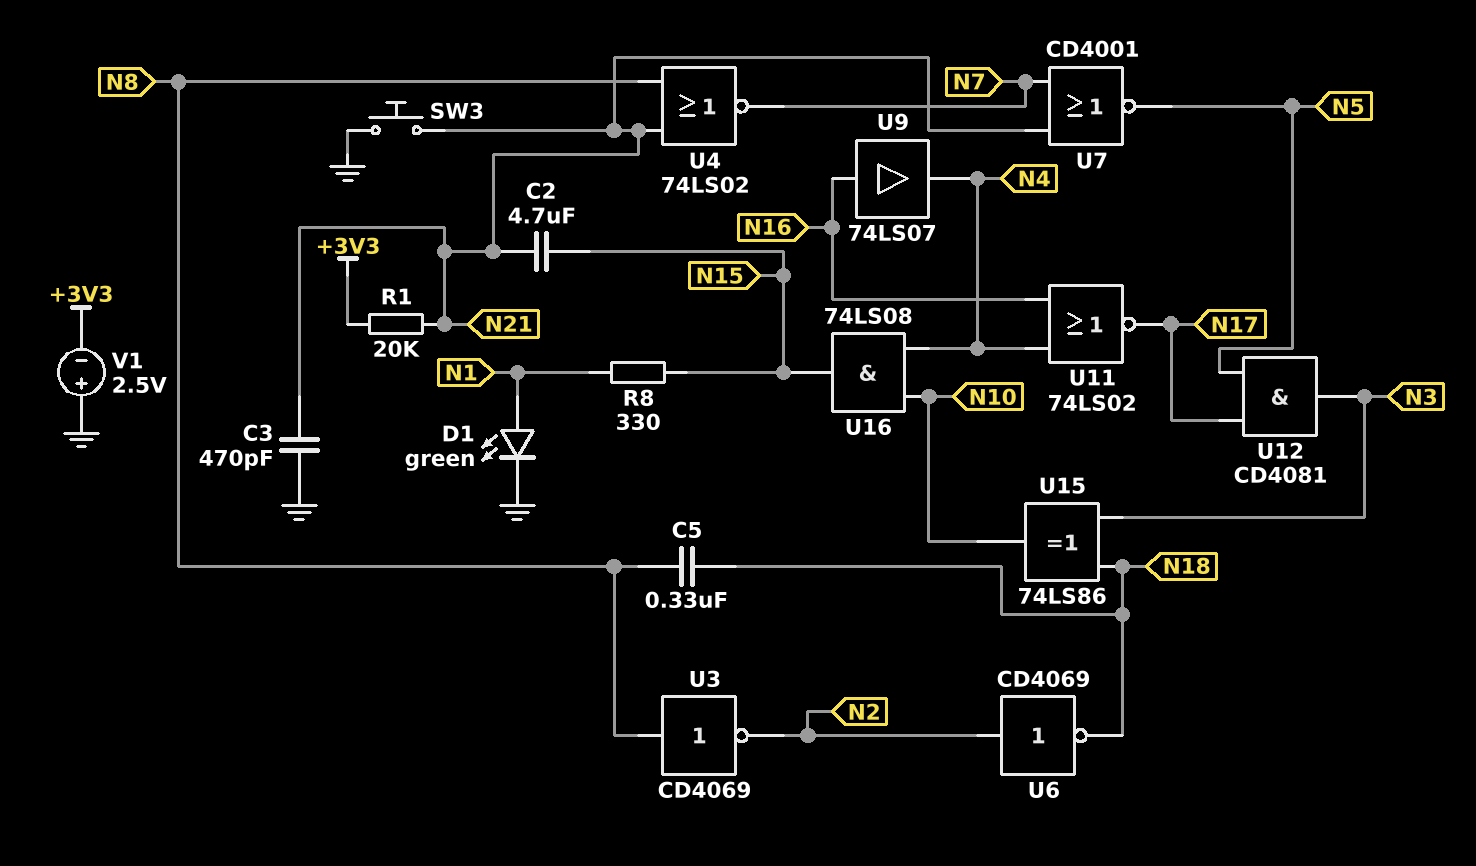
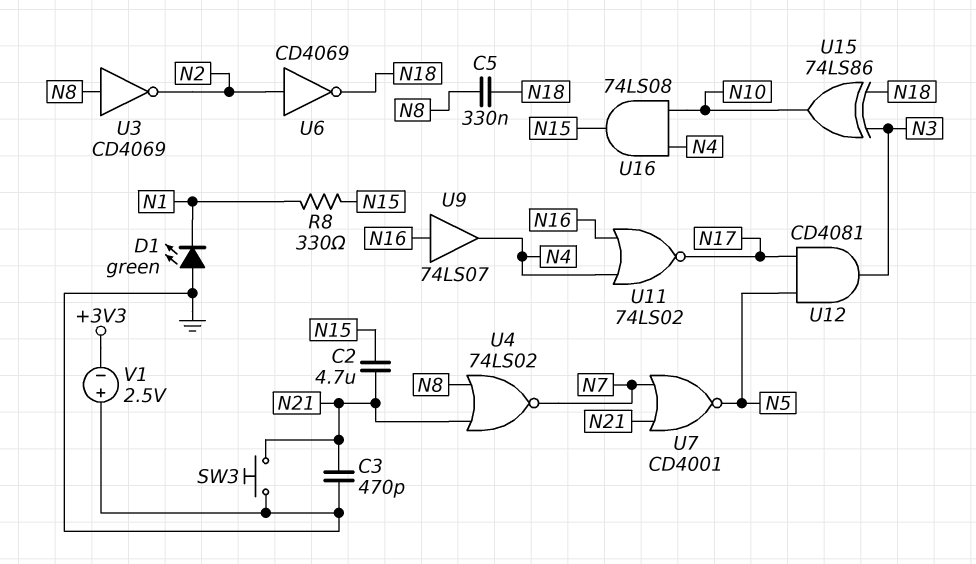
D1: LED green (A N1, K GND) -> LED green (A GND, K N1)
R1: 20k (+3V3, N21) -> none

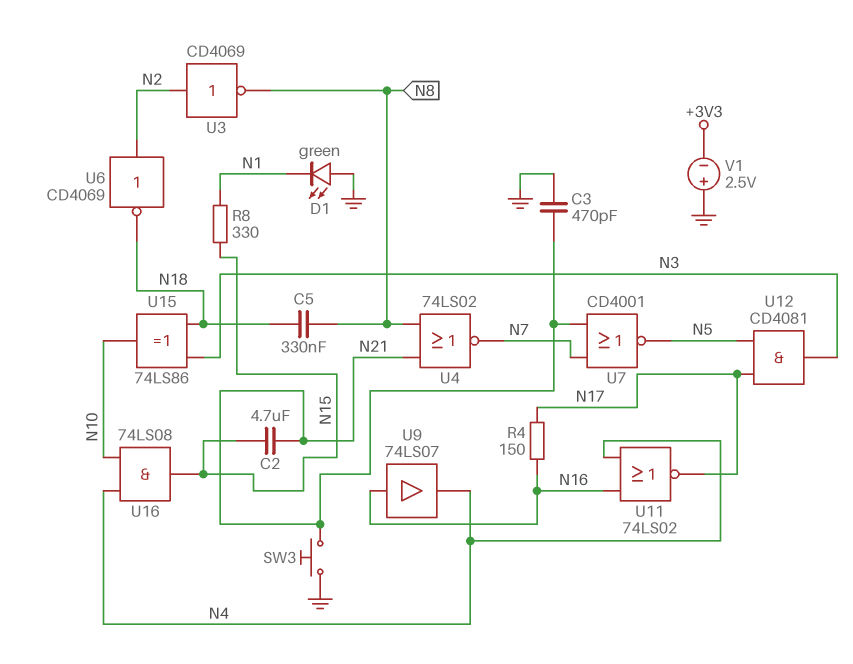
R4: none -> 150 (N16, N17)
U3: NOT CD4069 (in N8, out N2) -> NOT CD4069 (in N2, out N8)

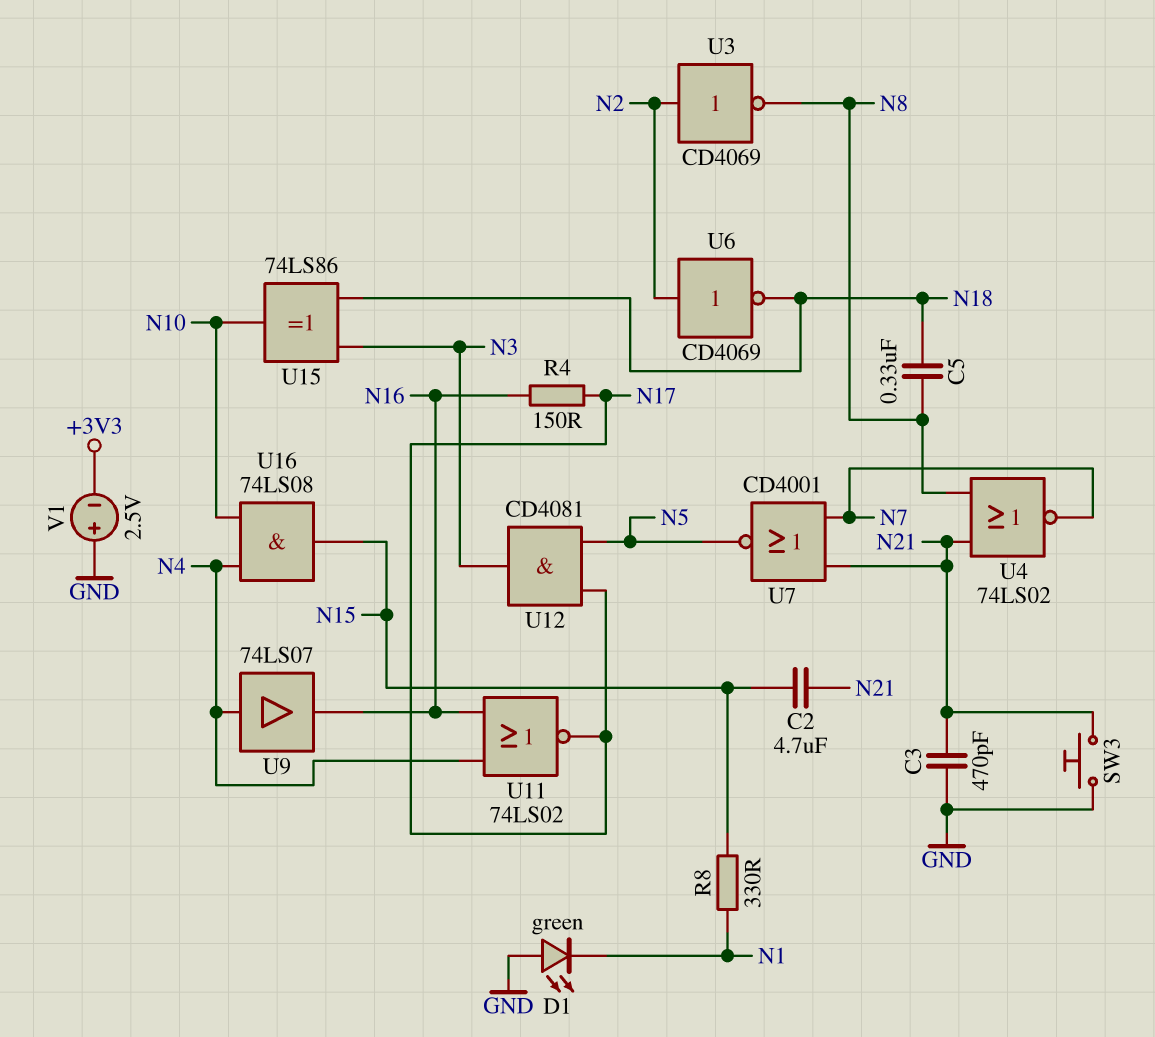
U9: buffer 74LS07 (in N16, out N4) -> buffer 74LS07 (in N4, out N16)

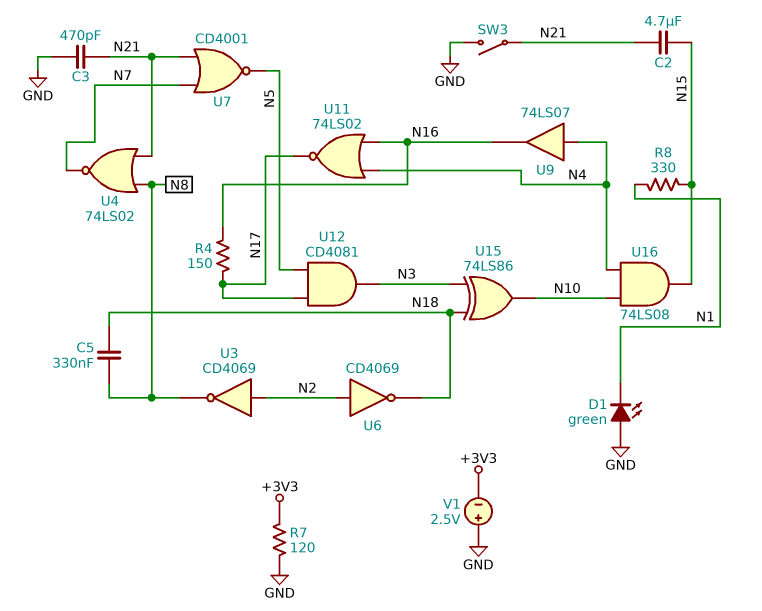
R7: none -> 120 (+3V3, GND)
SW3: button (GND, N21) -> switch (GND, N21)

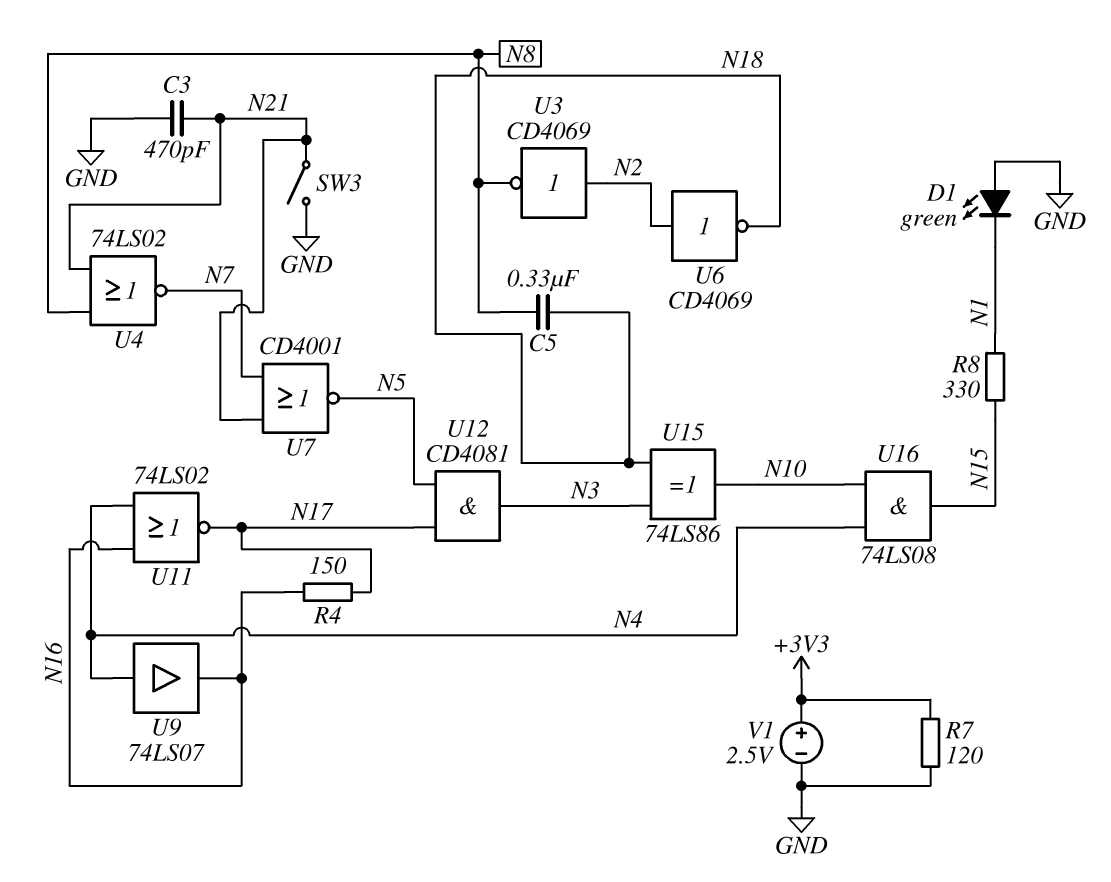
C2: 4.7uF (N15, N21) -> none
V1: 2.5V (plus GND, minus +3V3) -> 2.5V (plus +3V3, minus GND)

